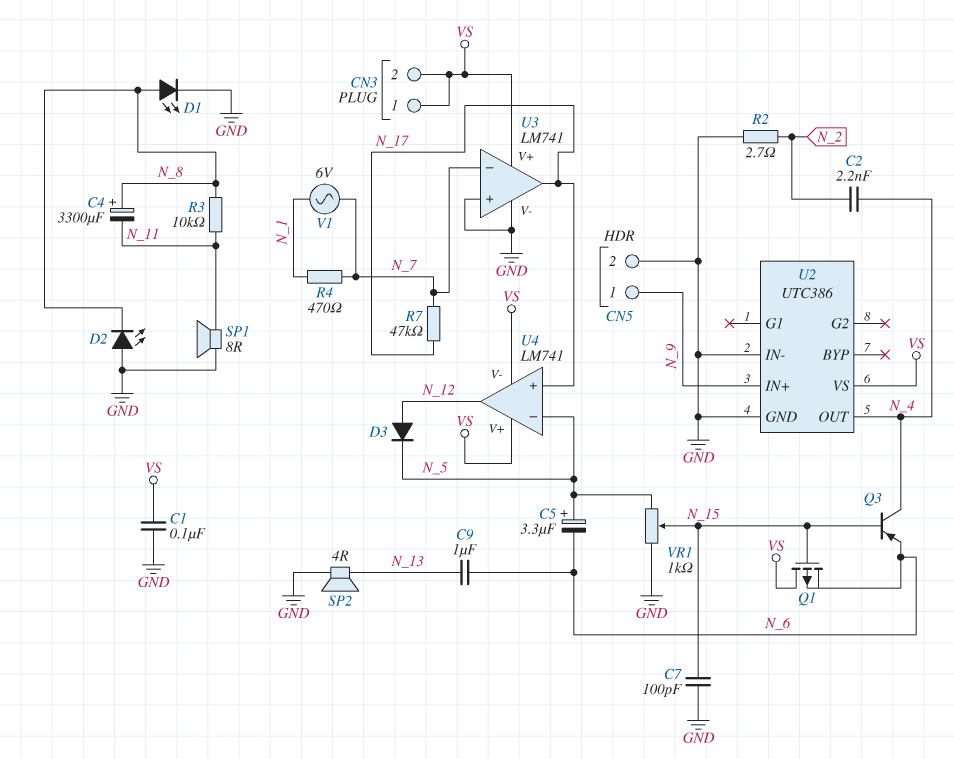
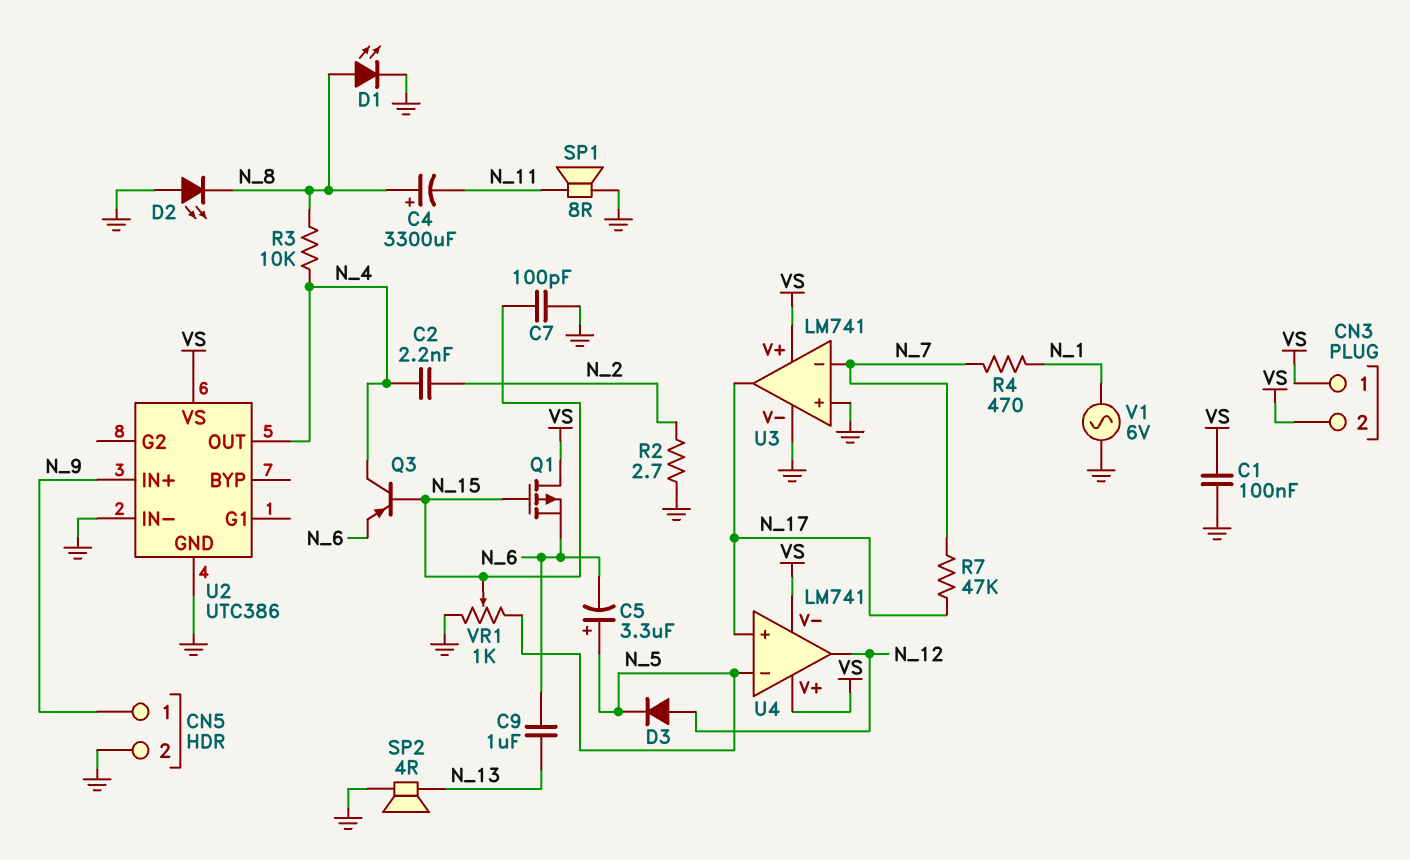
R3: 10k (N_8, N_11) -> 10k (N_4, N_8)
V1: AC 6V (N_1, N_7) -> AC 6V (GND, N_1)

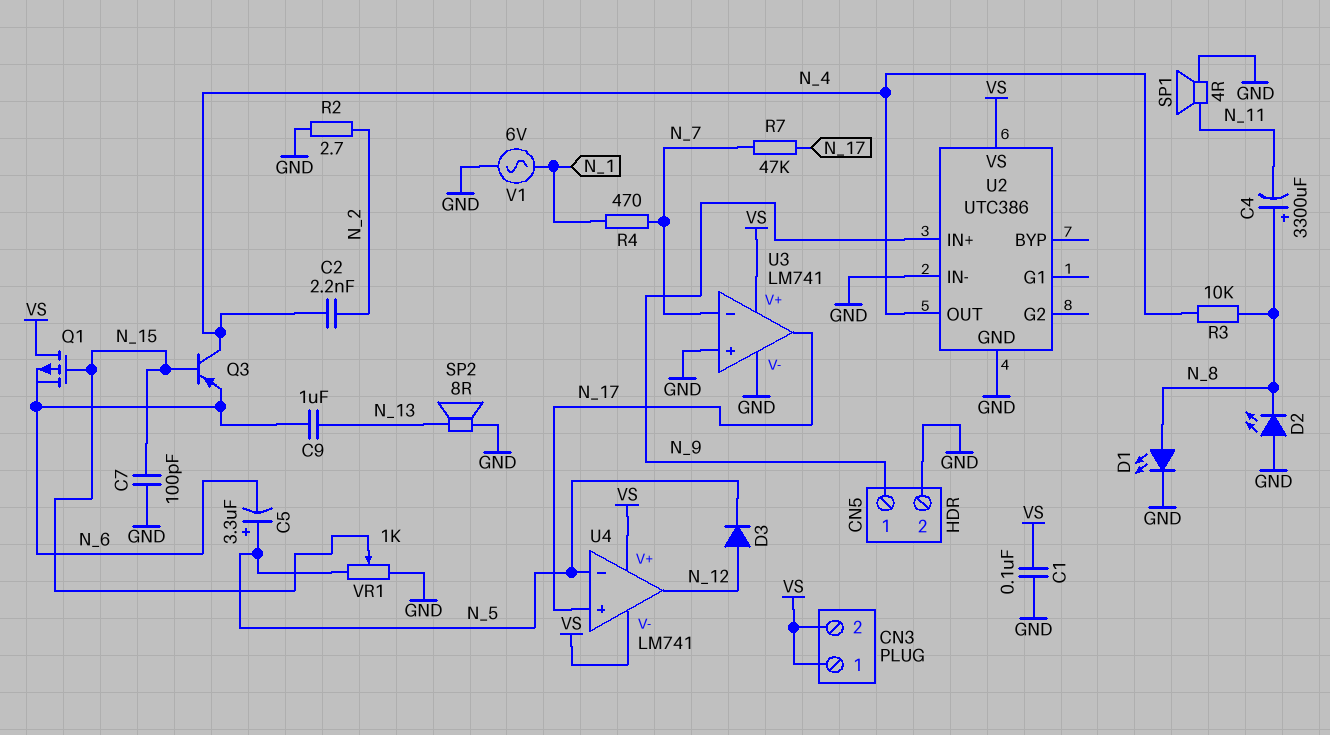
SP1: speaker 8R (GND, N_11) -> speaker 4R (GND, N_11)
SP2: speaker 4R (GND, N_13) -> speaker 8R (GND, N_13)

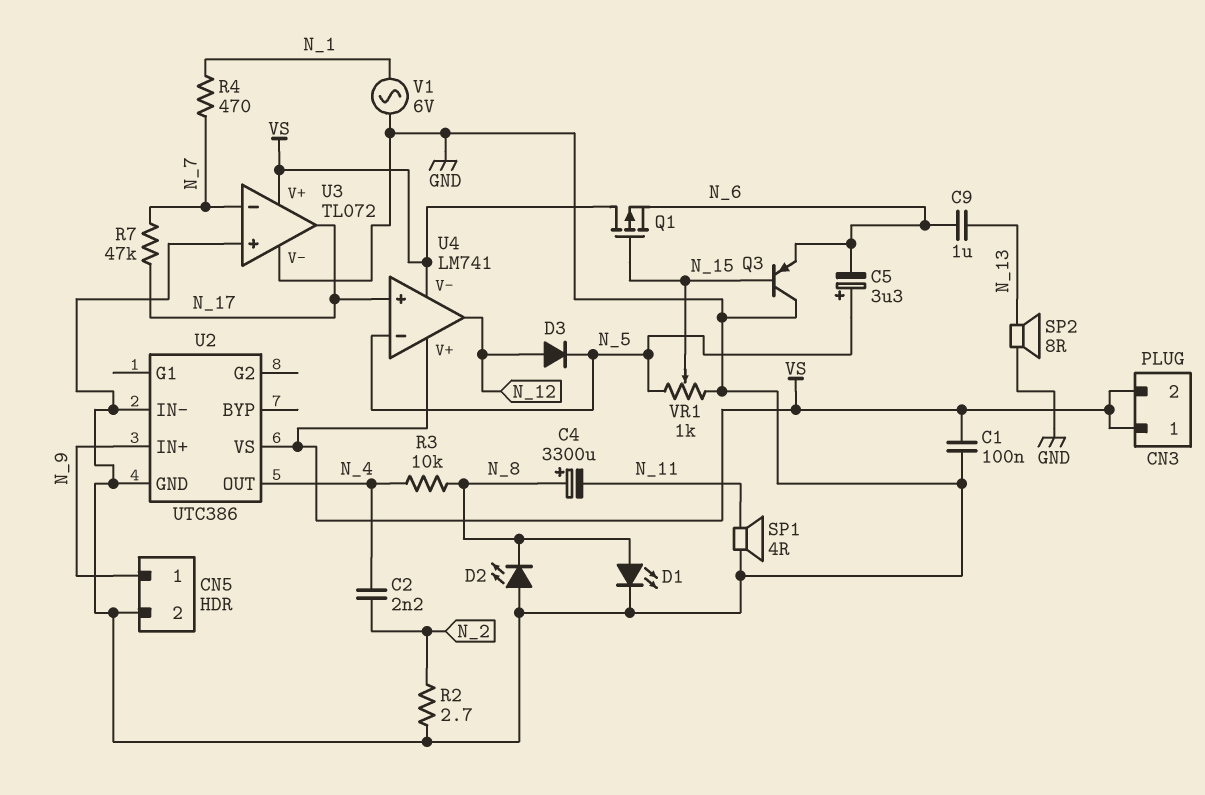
C7: 100pF (GND, N_15) -> none
Q3: PNP (B N_15, C N_4, E N_6) -> PNP (B N_15, C GND, E N_6)
U3: LM741 -> TL072

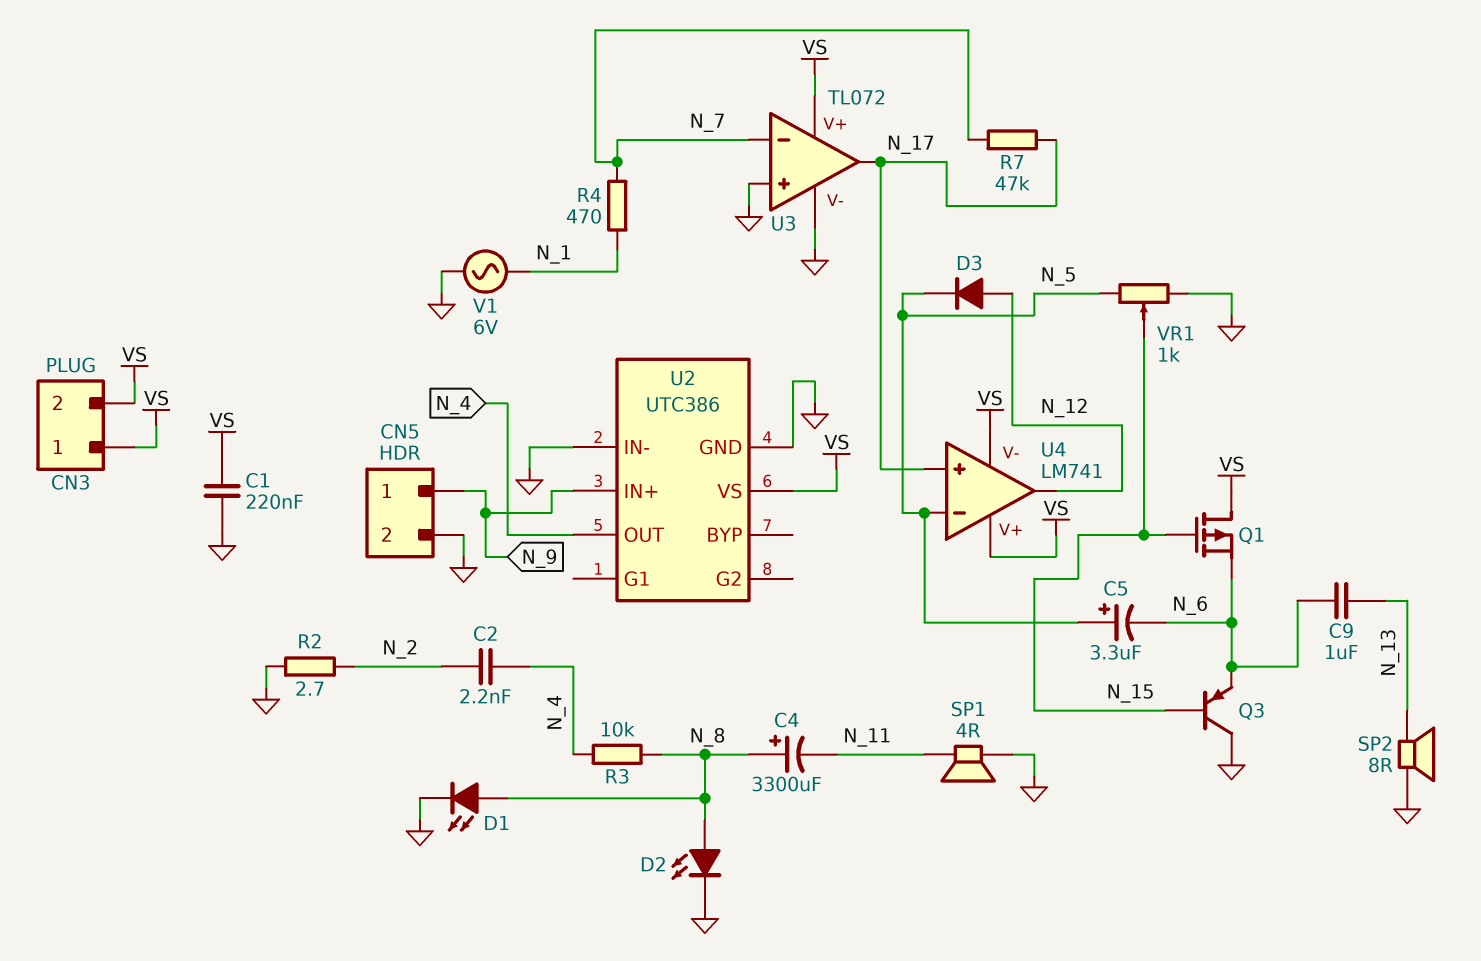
C1: 100nF (GND, VS) -> 220nF (GND, VS)
D2: LED (A GND, K N_8) -> LED (A N_8, K GND)

